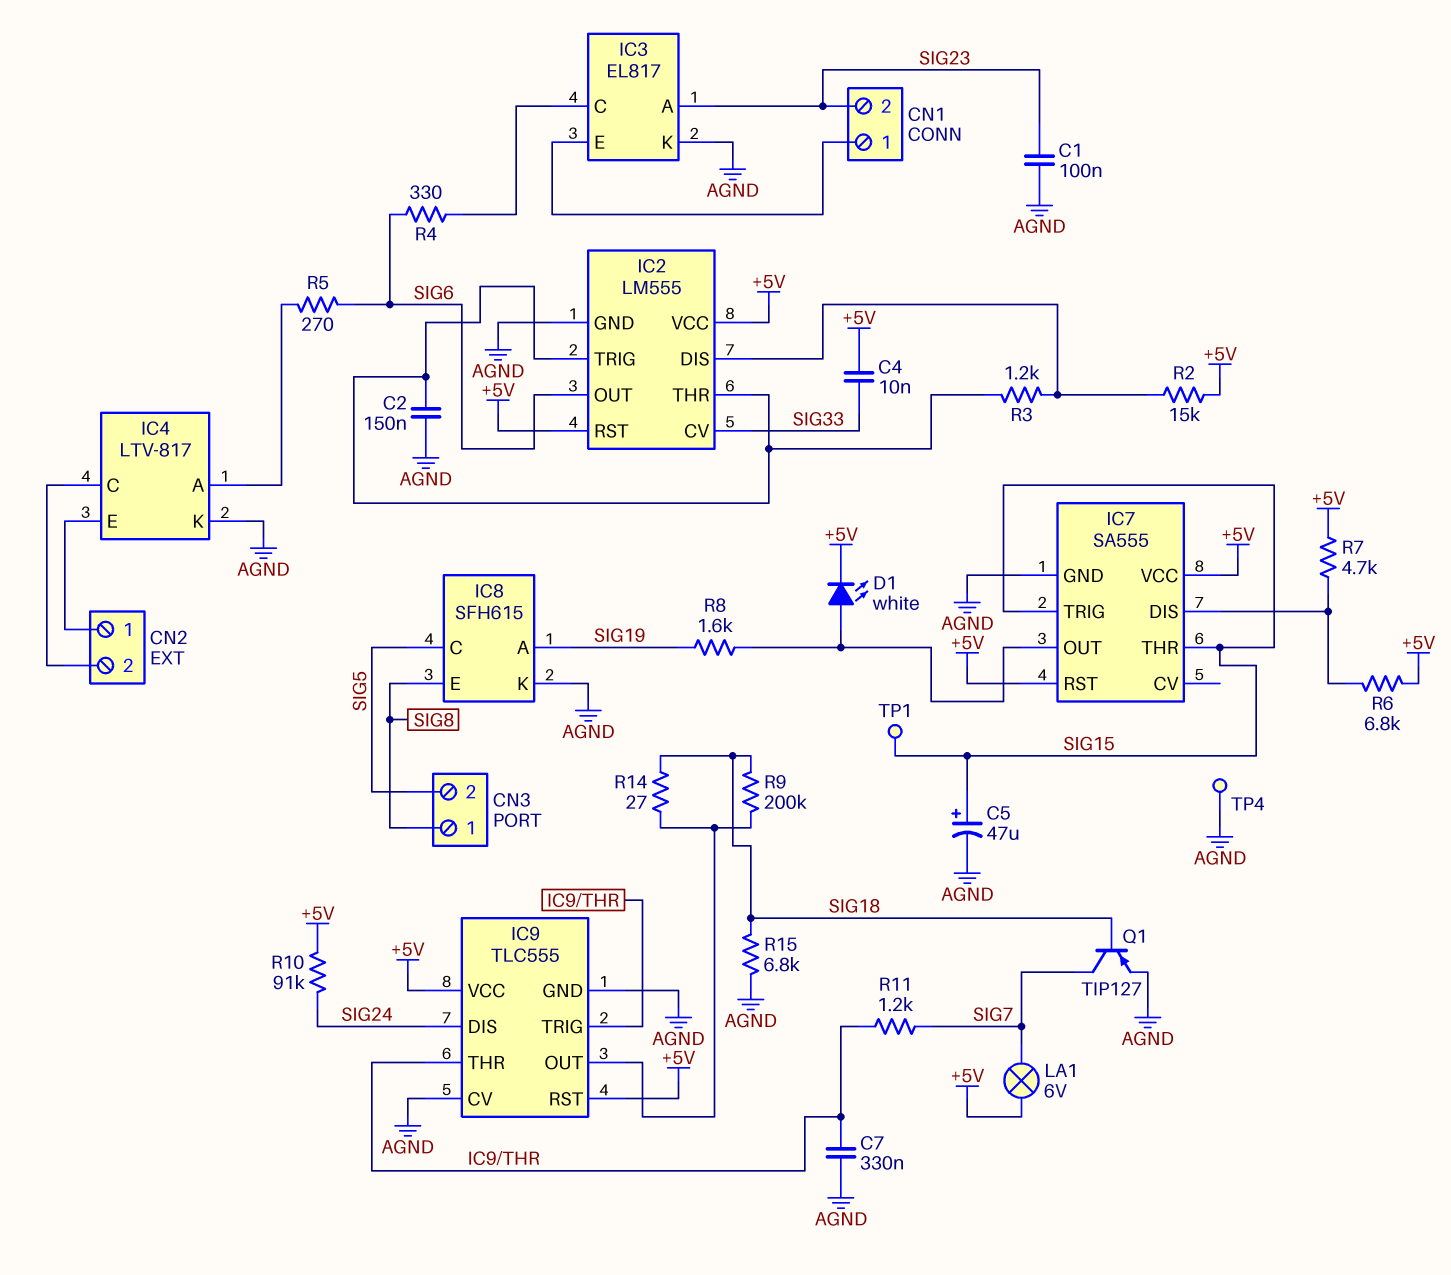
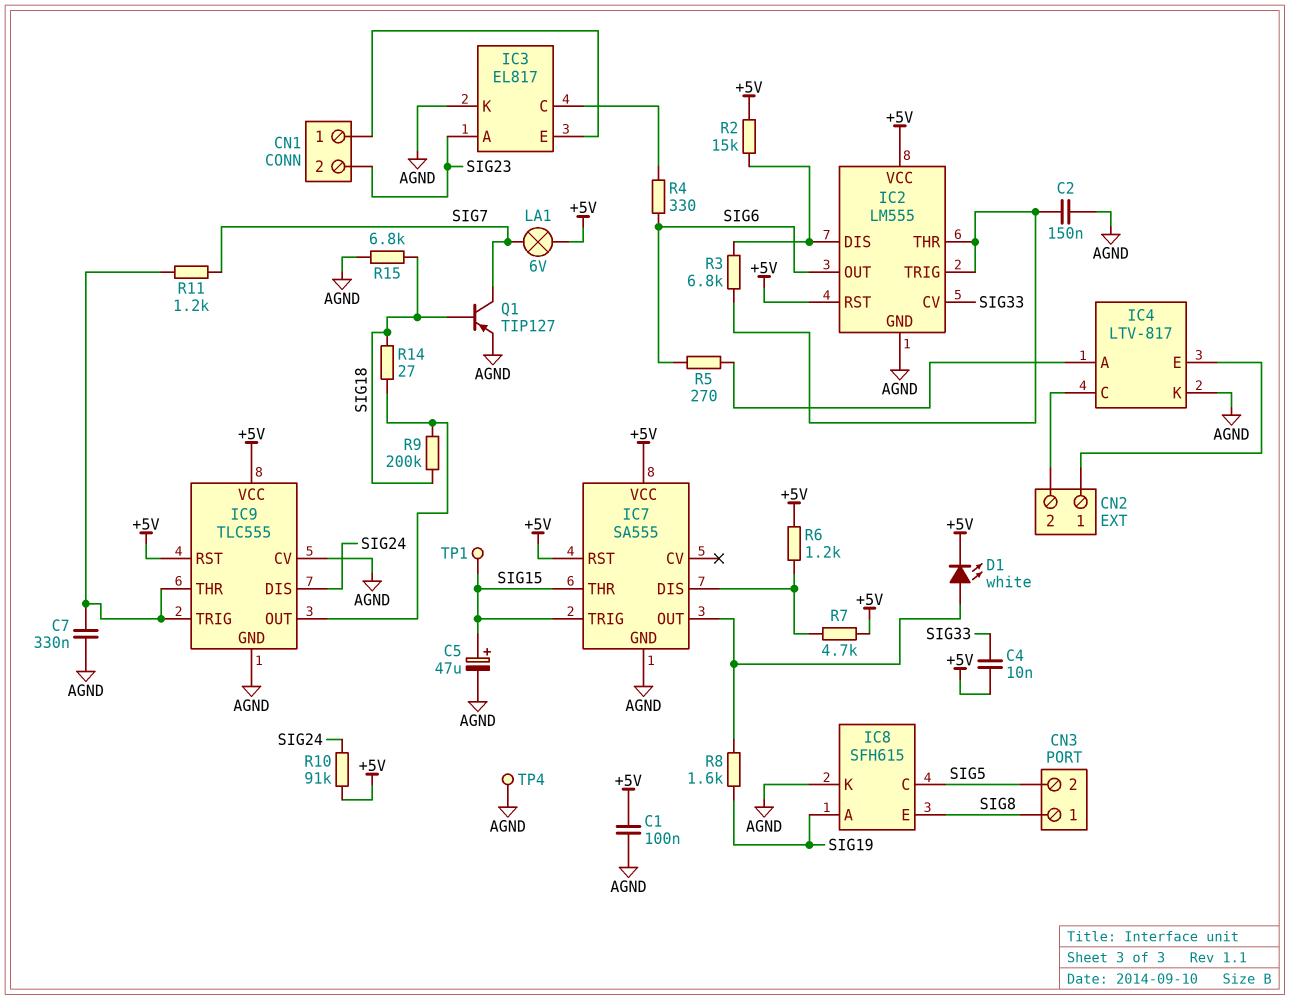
C1: 100nF (AGND, SIG23) -> 100nF (+5V, AGND)
R3: 1.2k (IC2/DIS, IC2/THR) -> 6.8k (IC2/DIS, IC2/THR)
R6: 6.8k (+5V, IC7/DIS) -> 1.2k (+5V, IC7/DIS)

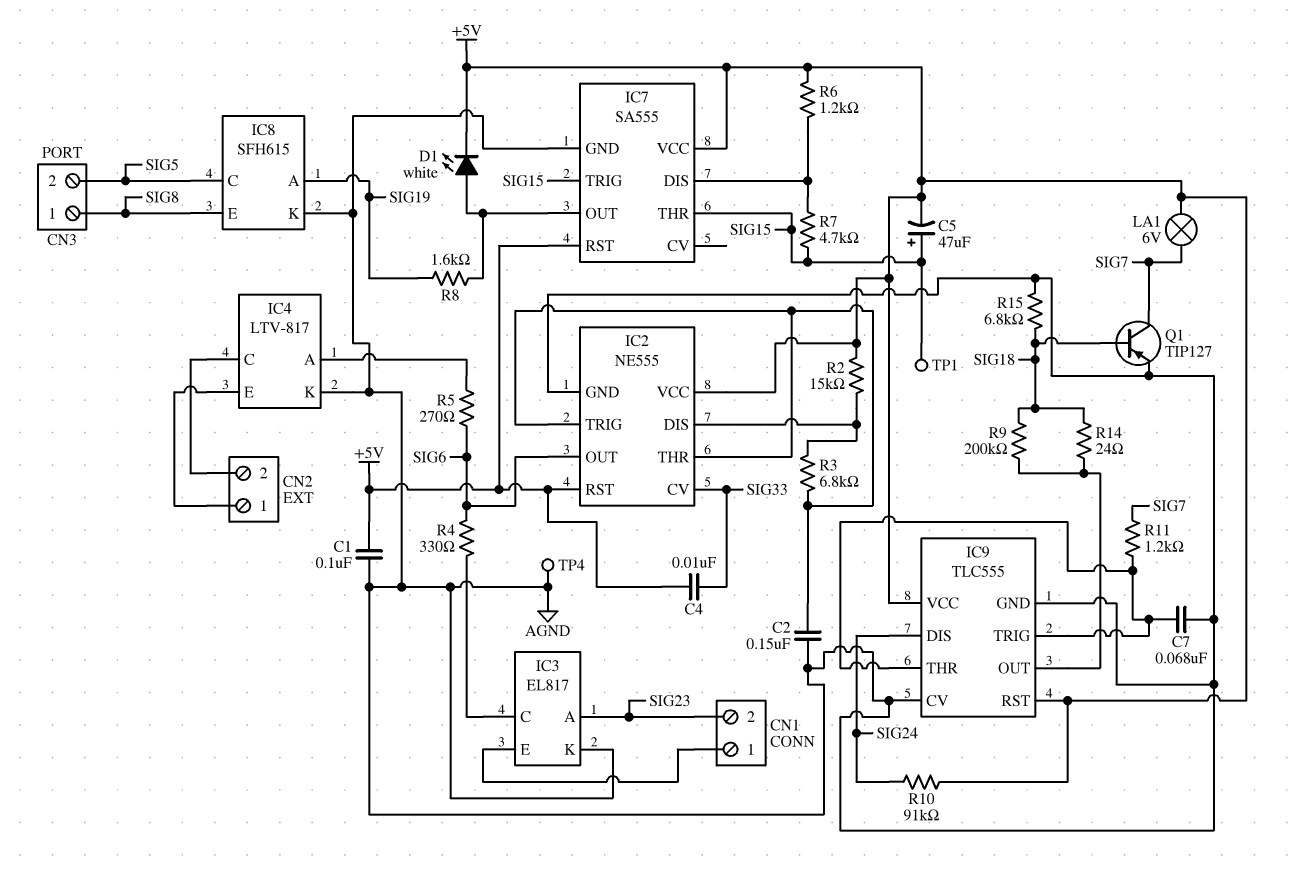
C5: 47uF (plus SIG15, minus AGND) -> 47uF (plus SIG15, minus +5V)
C7: 330nF (AGND, IC9/THR) -> 68nF (AGND, IC9/THR)
IC2: LM555 -> NE555
R7: 4.7k (+5V, IC7/DIS) -> 4.7k (IC7/DIS, SIG15)
R14: 27 (IC9/OUT, SIG18) -> 24 (IC9/OUT, SIG18)

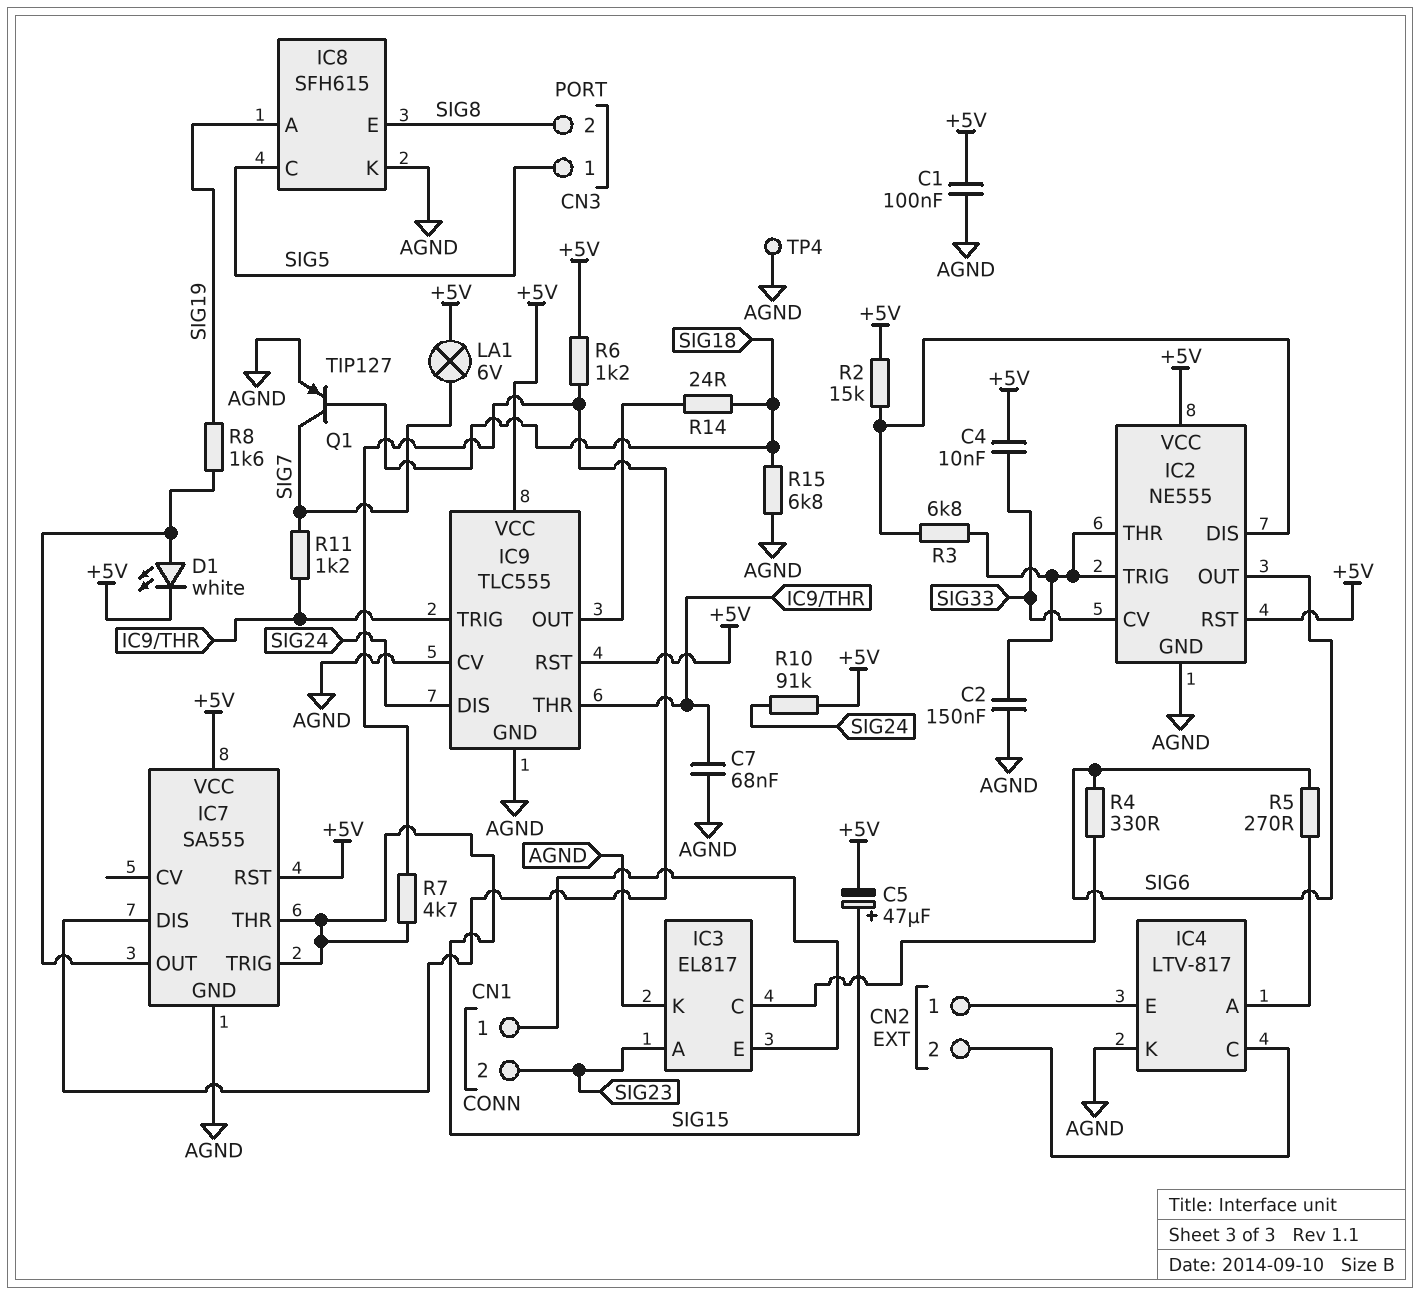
CN3 pin 1: SIG8 -> SIG5
CN3 pin 2: SIG5 -> SIG8
R9: 200k (IC9/OUT, SIG18) -> none
TP1: test point (SIG15) -> none

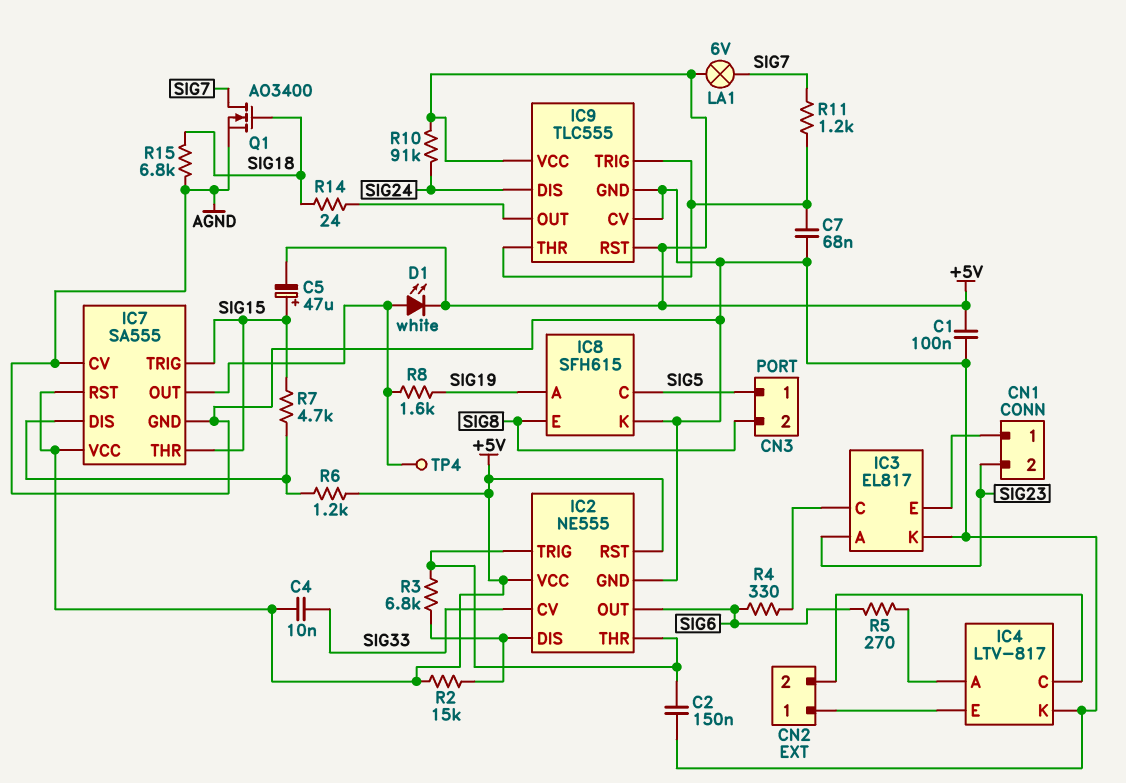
IC7 pin CV: none -> AGND
Q1: PNP TIP127 (B SIG18, C SIG7, E AGND) -> NMOS AO3400 (G SIG18, D SIG7, S AGND)
TP4: test point (AGND) -> test point (IC7/OUT)

